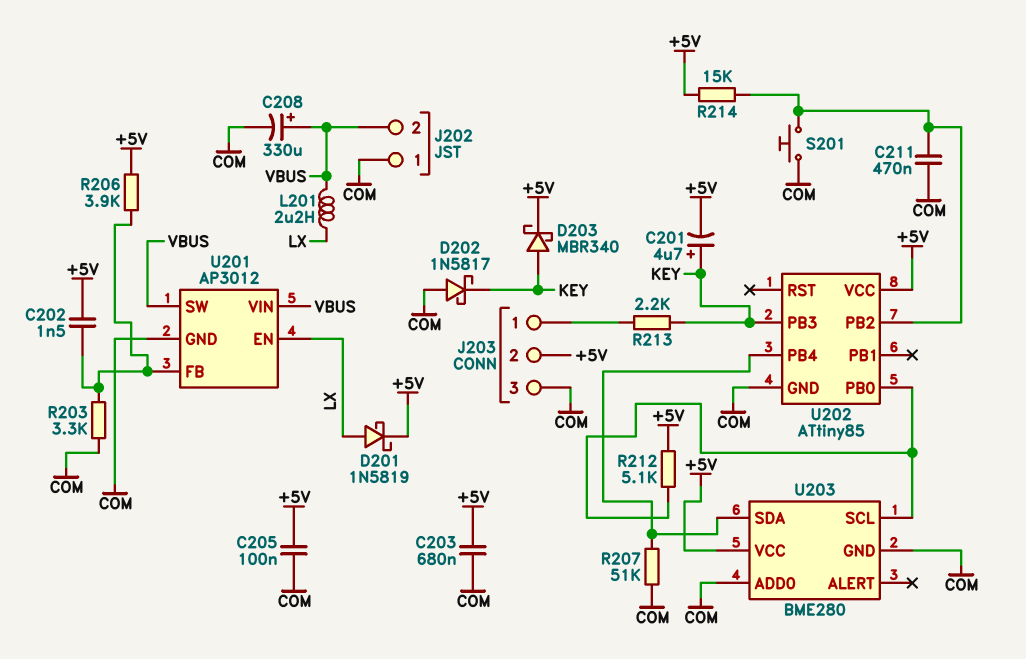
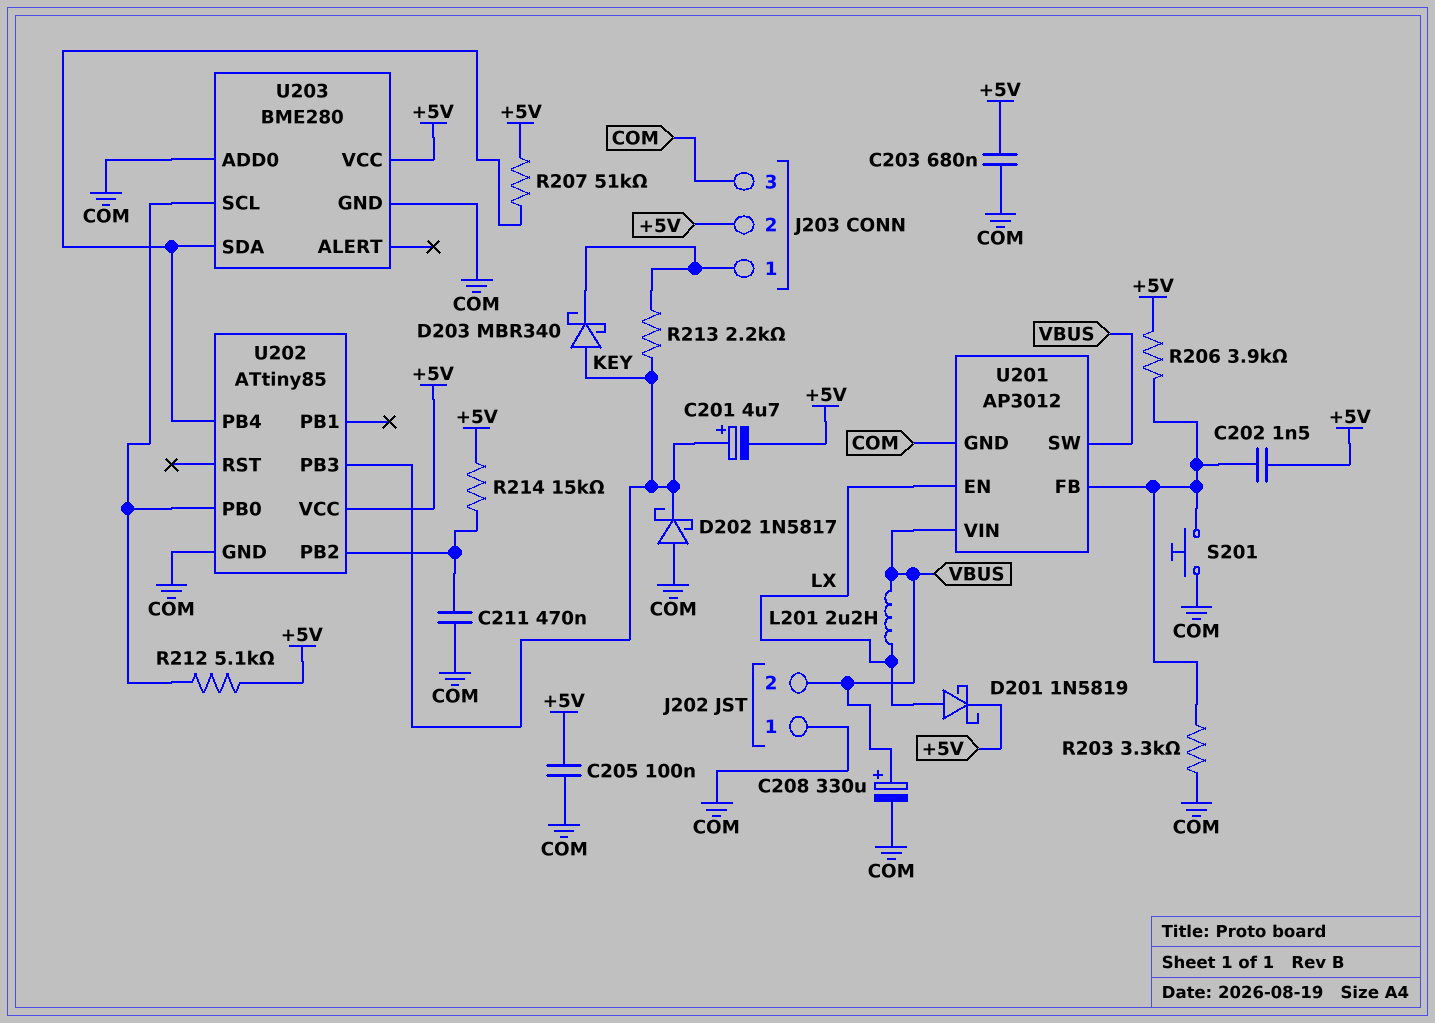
D203: schottky MBR340 (A KEY, K +5V) -> schottky MBR340 (A KEY, K J203/1)
R207: 51k (COM, U202/PB4) -> 51k (+5V, U202/PB4)
S201: button (COM, U202/PB2) -> button (COM, U201/FB)

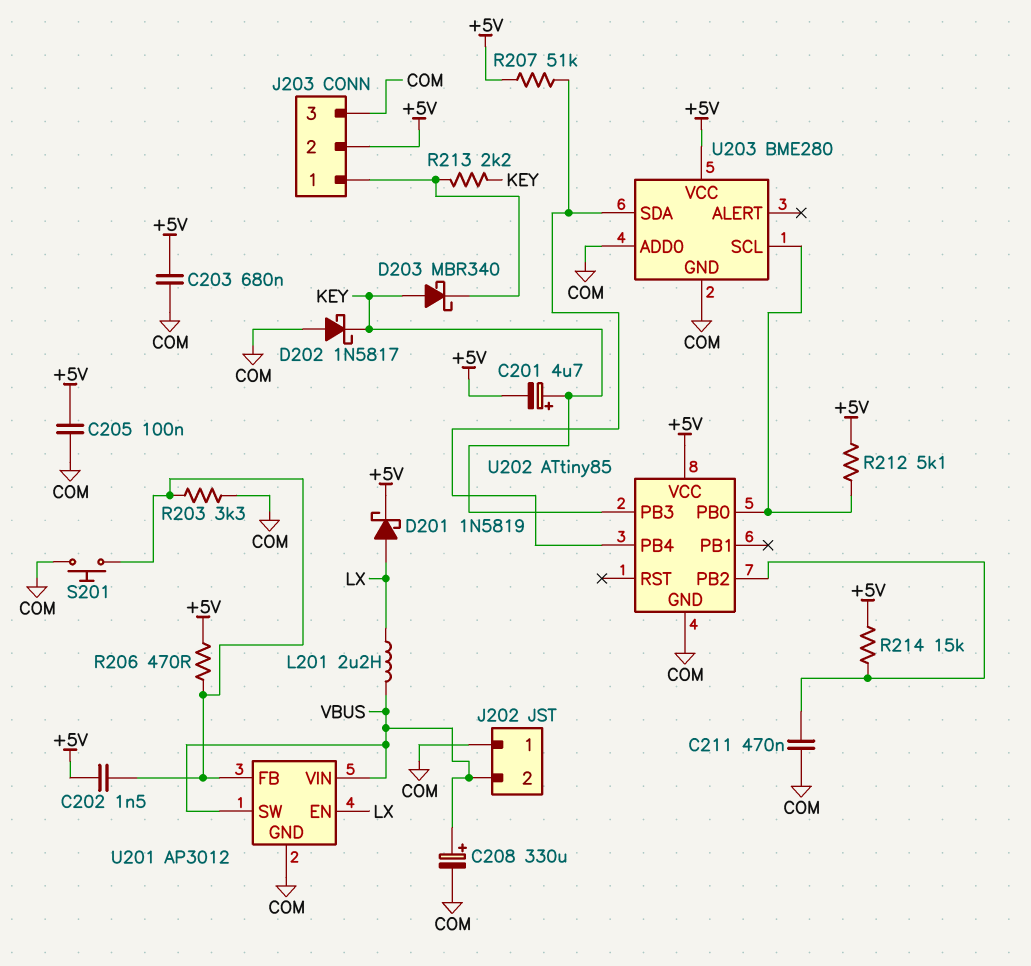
R206: 3.9k (+5V, U201/FB) -> 470 (+5V, U201/FB)

